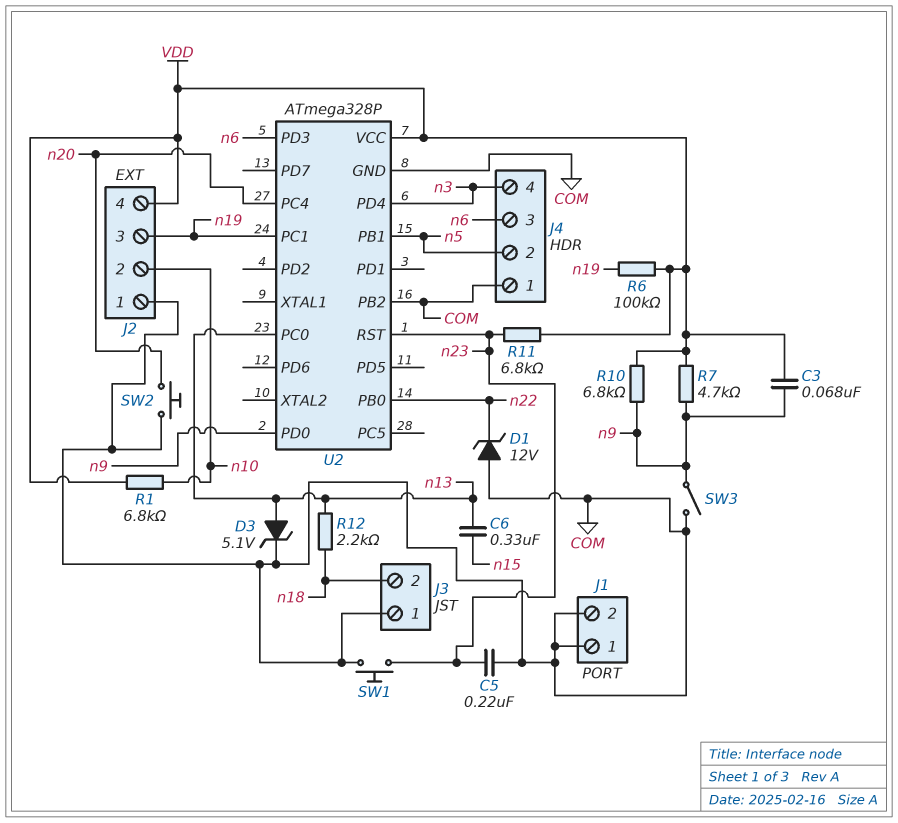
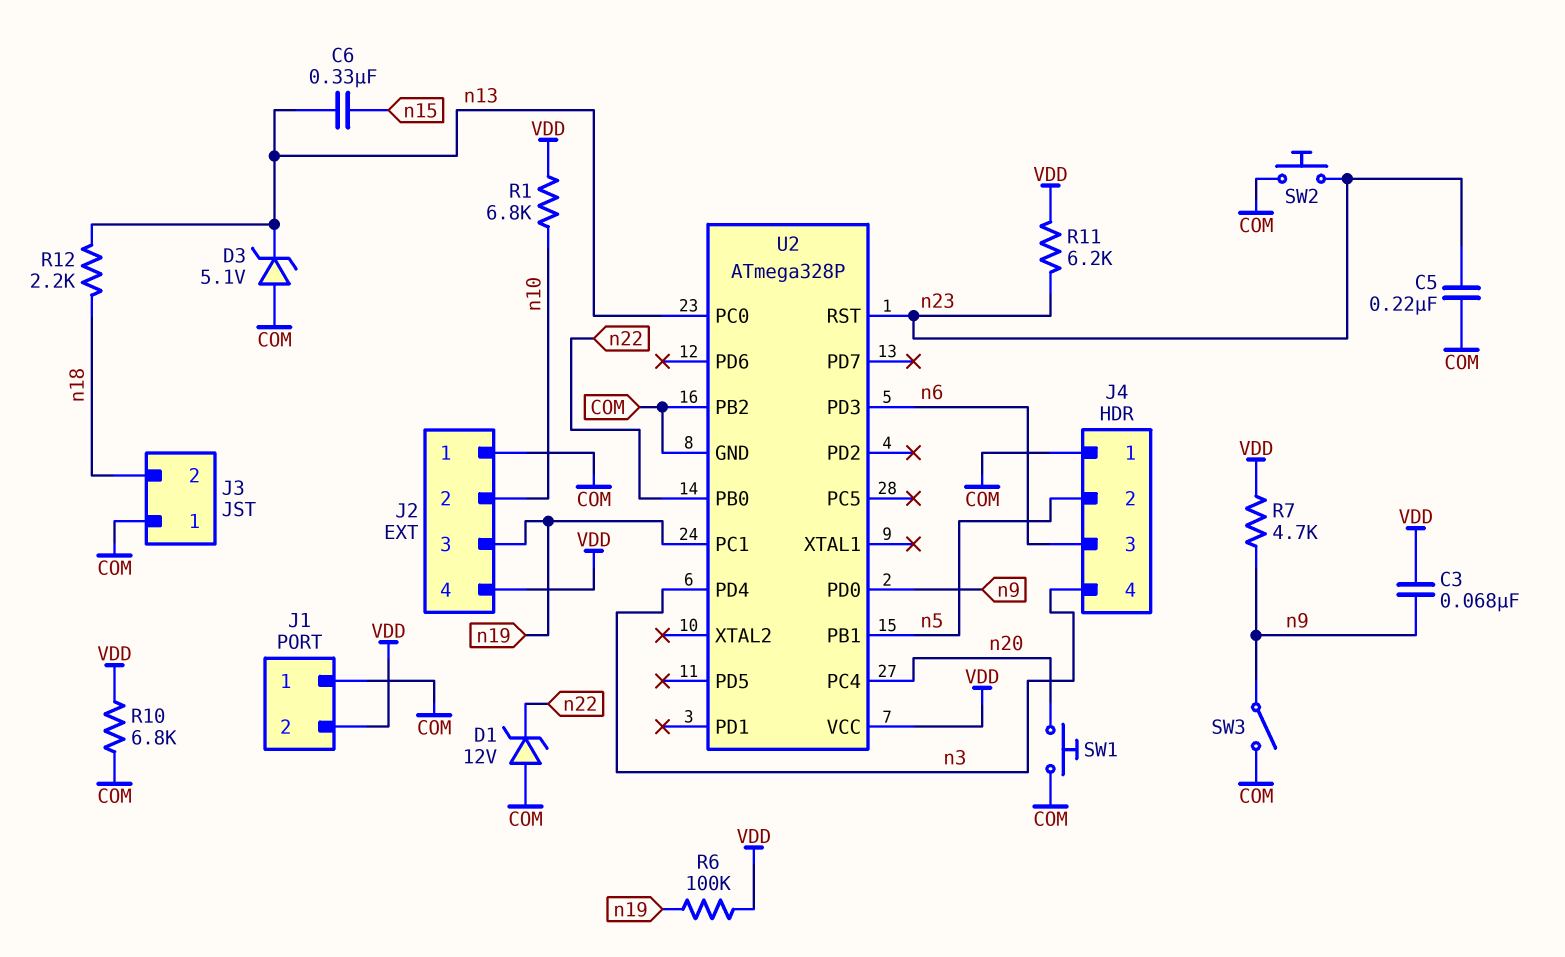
D3: zener 5.1V (A n13, K COM) -> zener 5.1V (A COM, K n13)
J1 pin 2: COM -> VDD
R10: 6.8k (VDD, n9) -> 6.8k (COM, VDD)
R11: 6.8k (VDD, n23) -> 6.2k (VDD, n23)
SW1: button (COM, n23) -> button (COM, n20)
SW2: button (COM, n20) -> button (COM, n23)

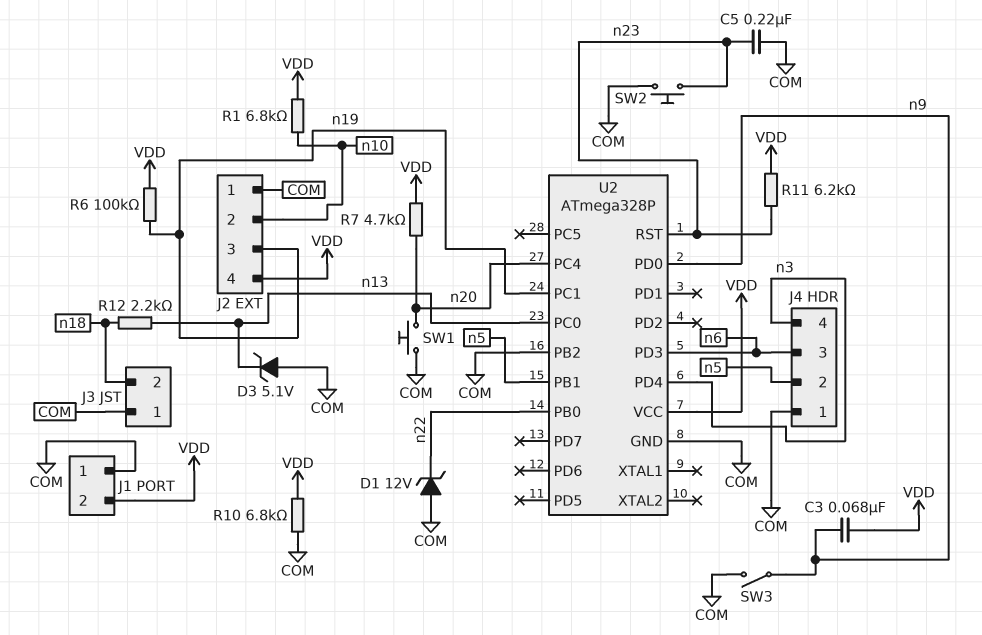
C6: 330nF (n13, n15) -> none
R7: 4.7k (VDD, n9) -> 4.7k (VDD, n20)

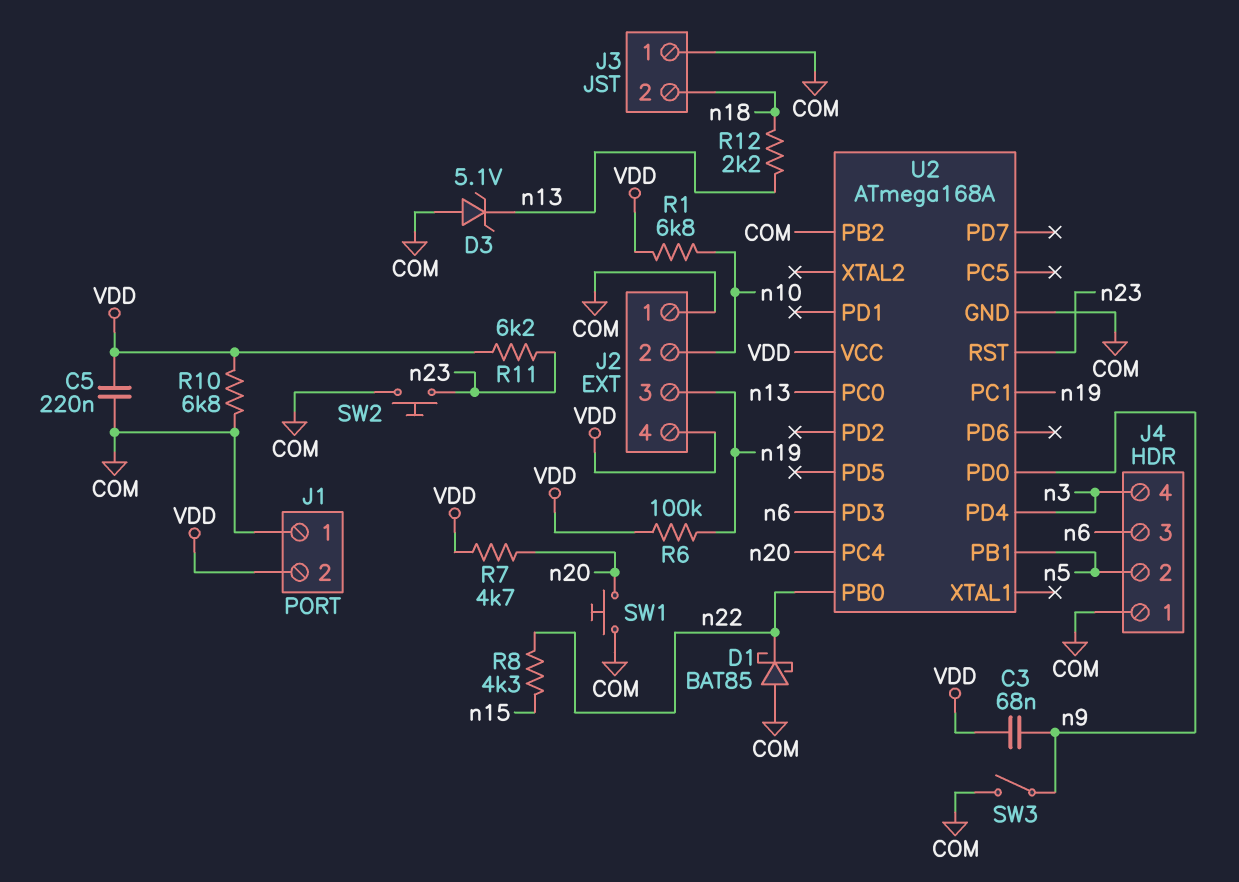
C5: 220nF (COM, n23) -> 220nF (COM, VDD)
D1: zener 12V (A COM, K n22) -> schottky BAT85 (A COM, K n22)
R8: none -> 4.3k (n15, n22)
U2: ATmega328P -> ATmega168A

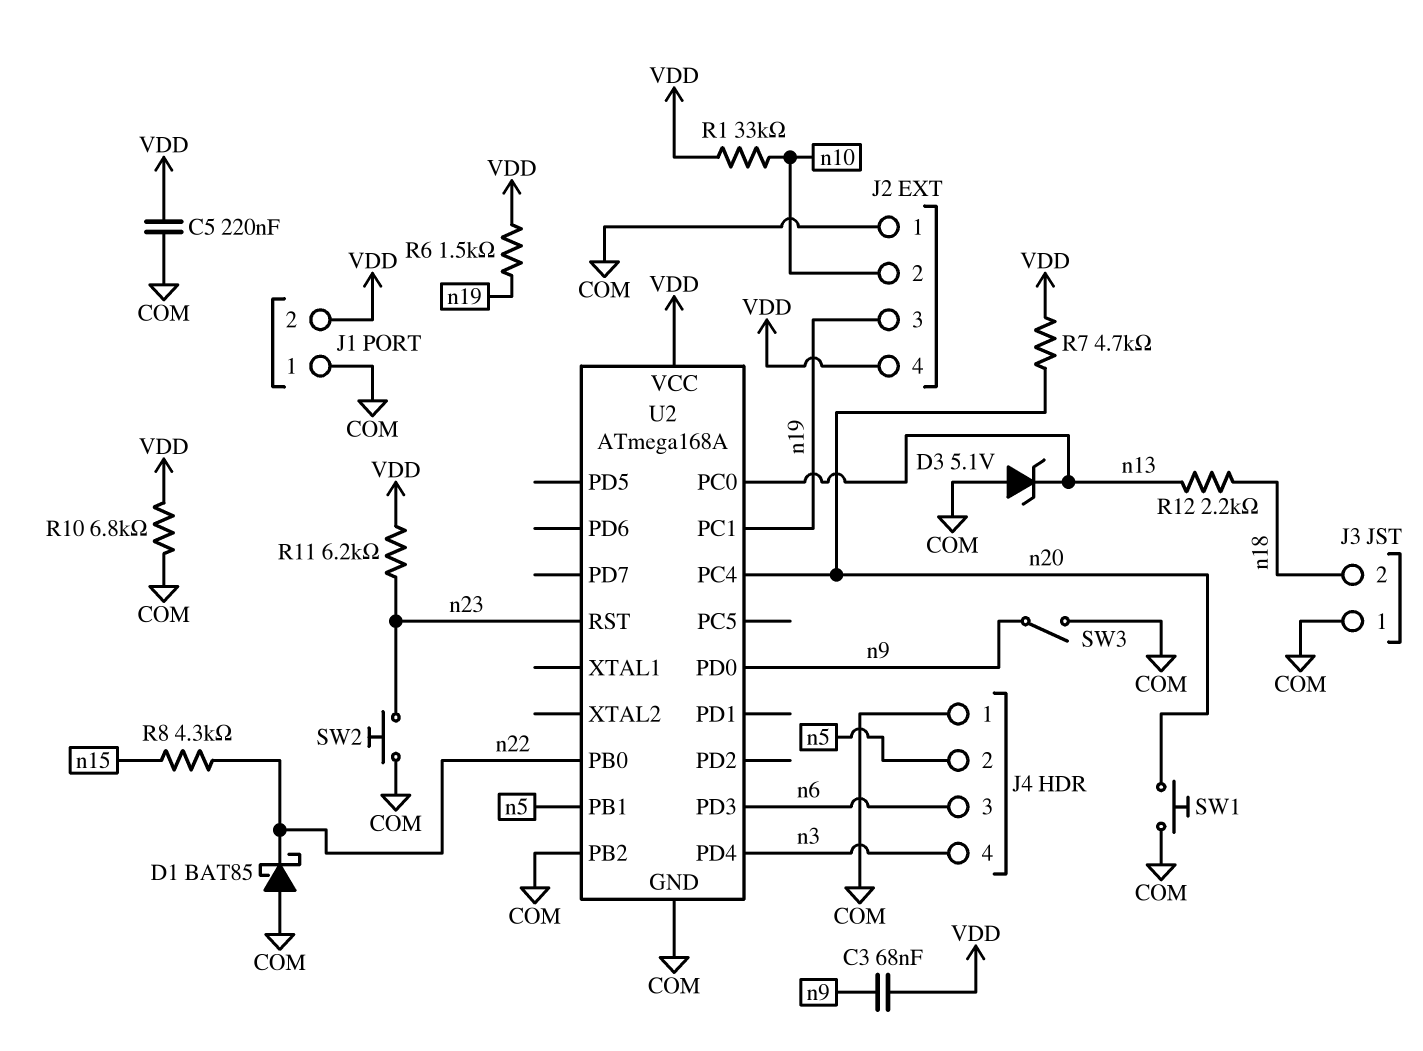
R1: 6.8k (VDD, n10) -> 33k (VDD, n10)
R6: 100k (VDD, n19) -> 1.5k (VDD, n19)

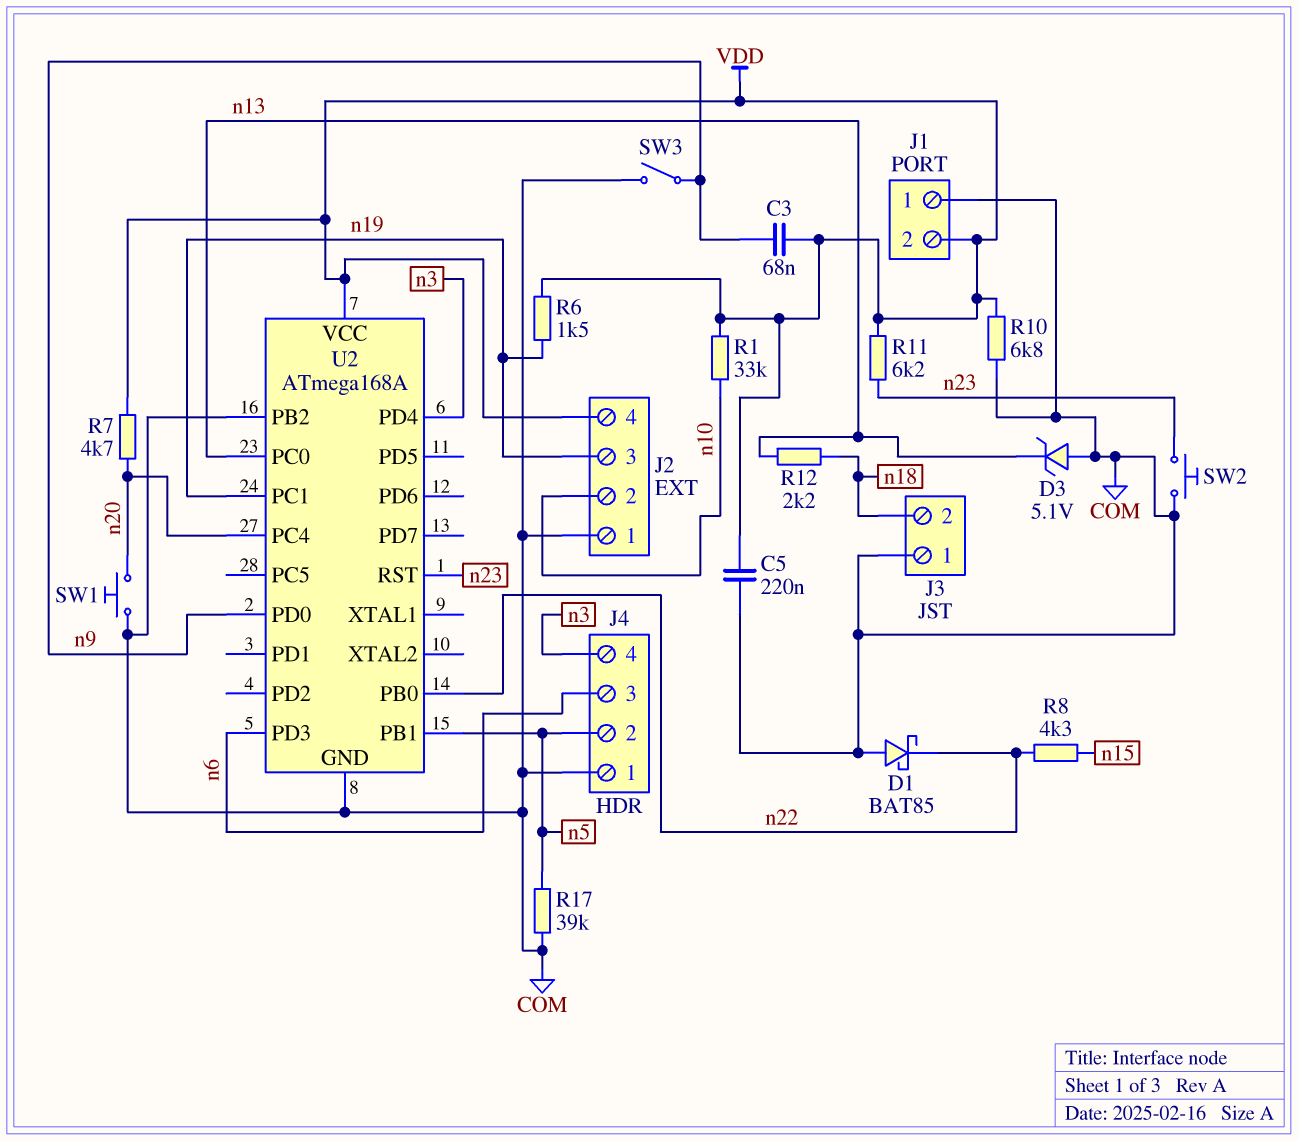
R17: none -> 39k (COM, n5)

